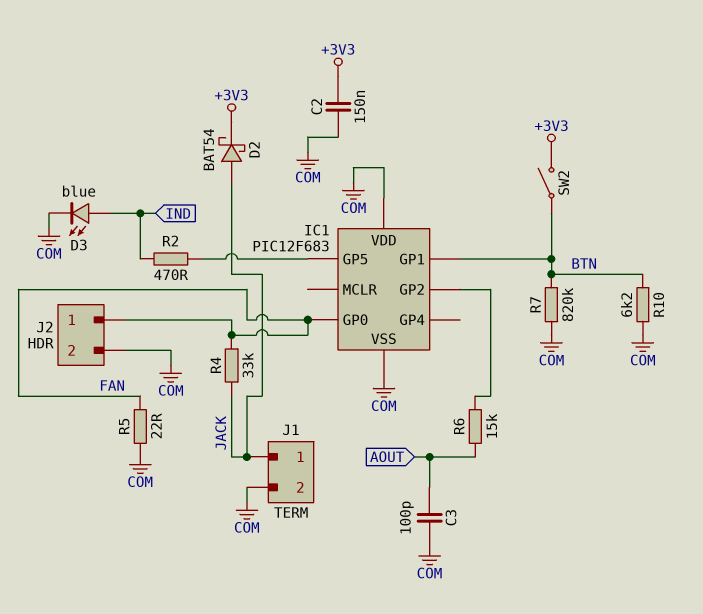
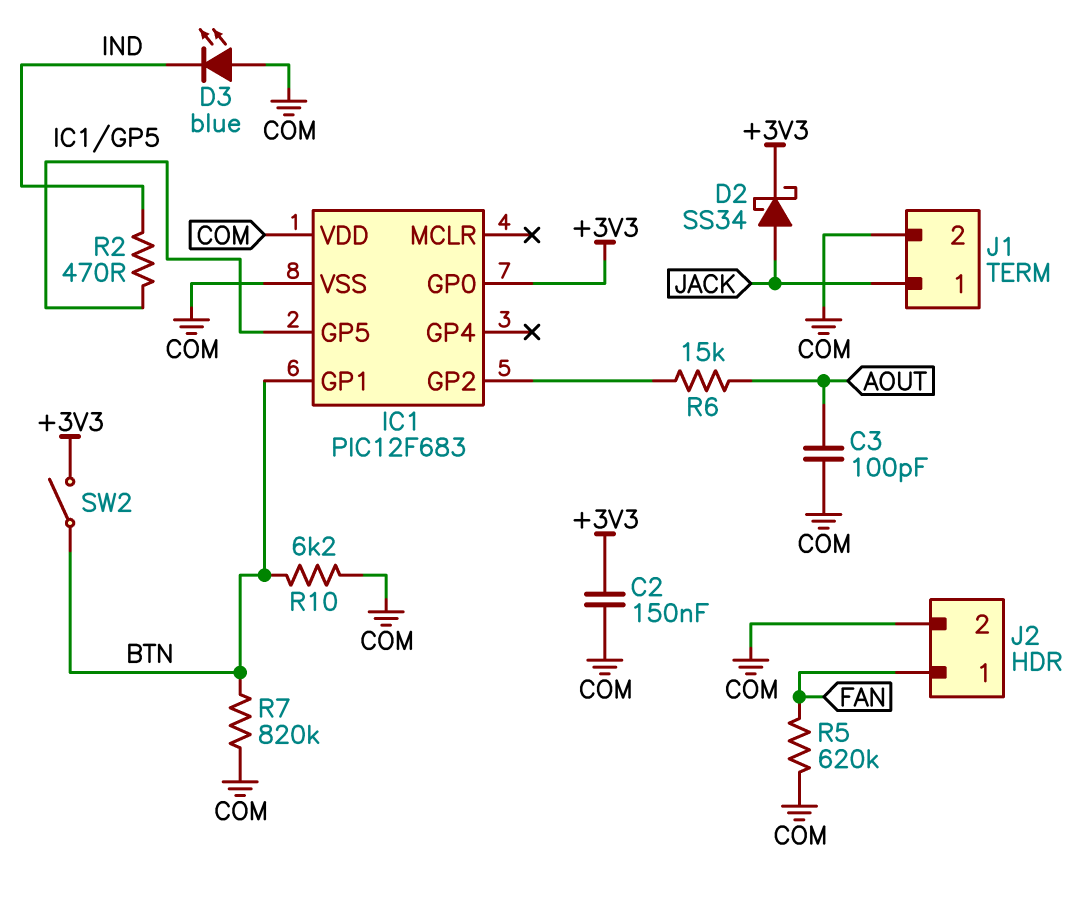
D2: schottky BAT54 (A JACK, K +3V3) -> schottky SS34 (A JACK, K +3V3)
D3: LED blue (A IND, K COM) -> LED blue (A COM, K IND)
IC1 pin GP0: FAN -> +3V3
R4: 33k (FAN, JACK) -> none
R5: 22 (COM, FAN) -> 620k (COM, FAN)

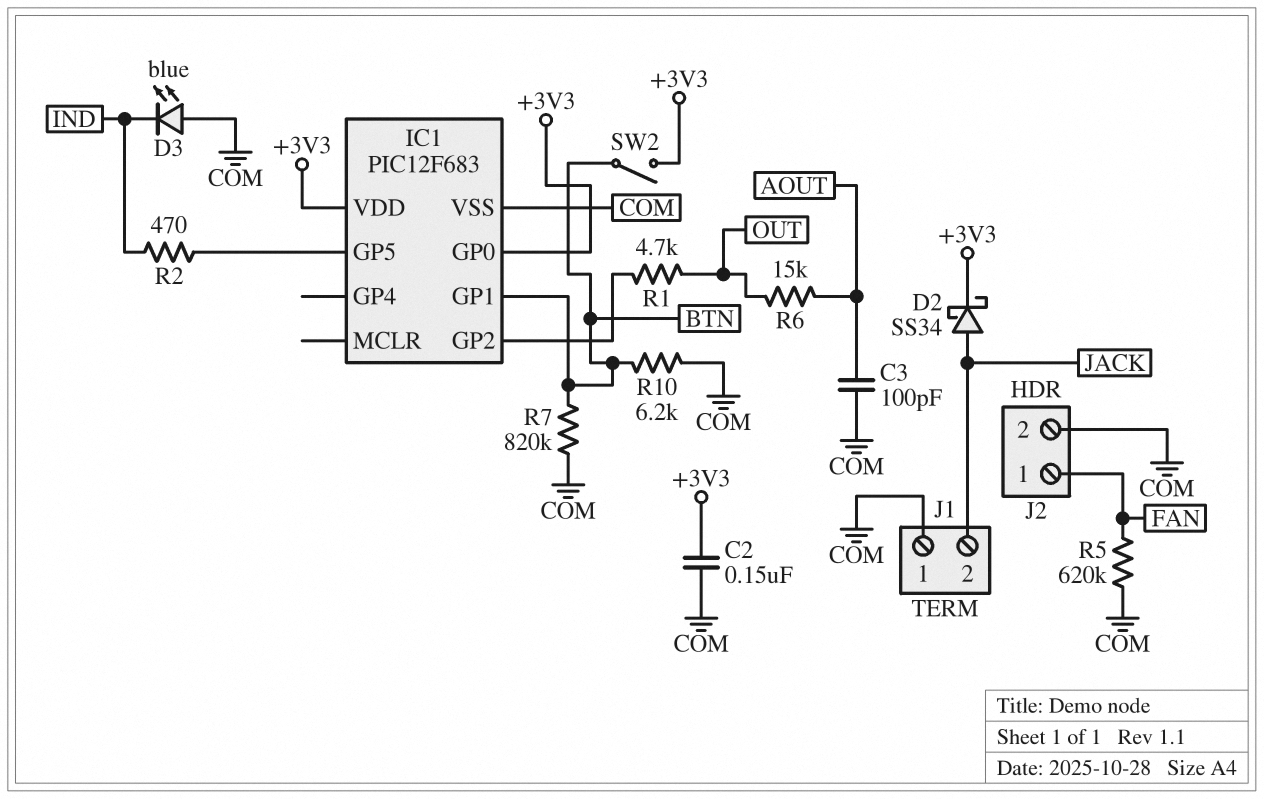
IC1 pin VDD: COM -> +3V3
J1 pin 1: JACK -> COM
J1 pin 2: COM -> JACK
R1: none -> 4.7k (IC1/GP2, OUT)
R6: 15k (AOUT, IC1/GP2) -> 15k (AOUT, OUT)

